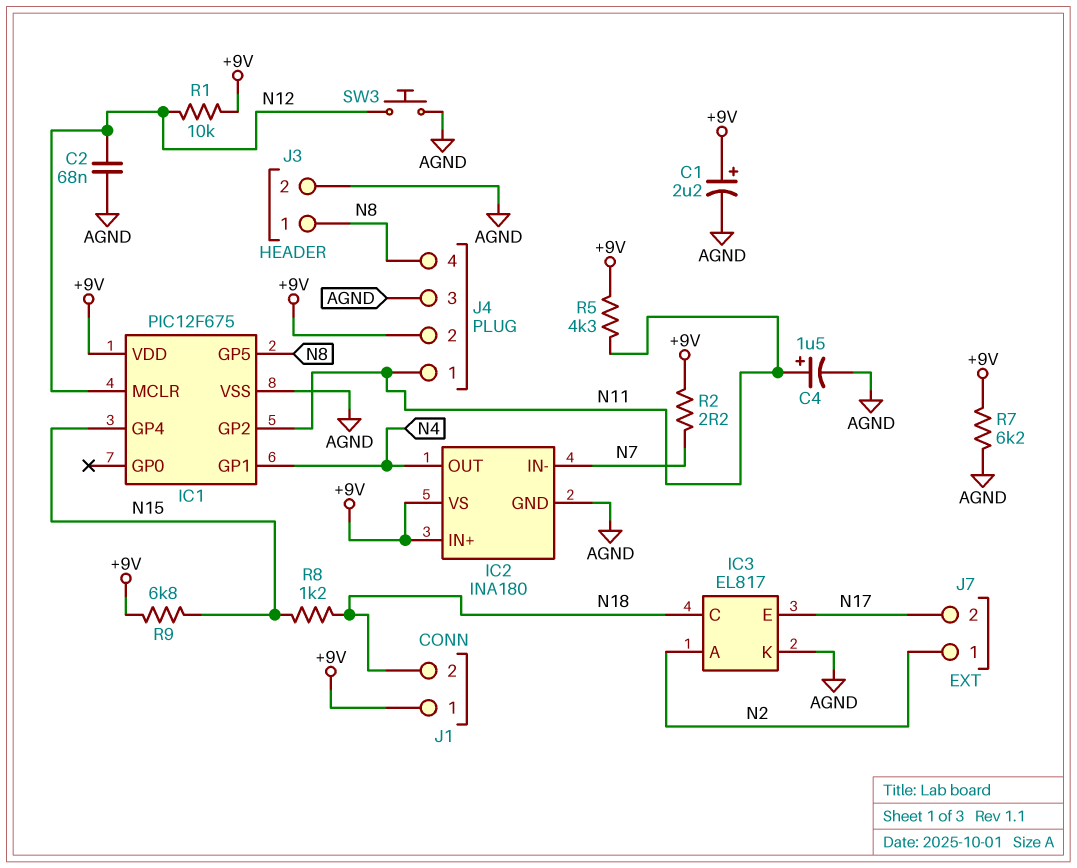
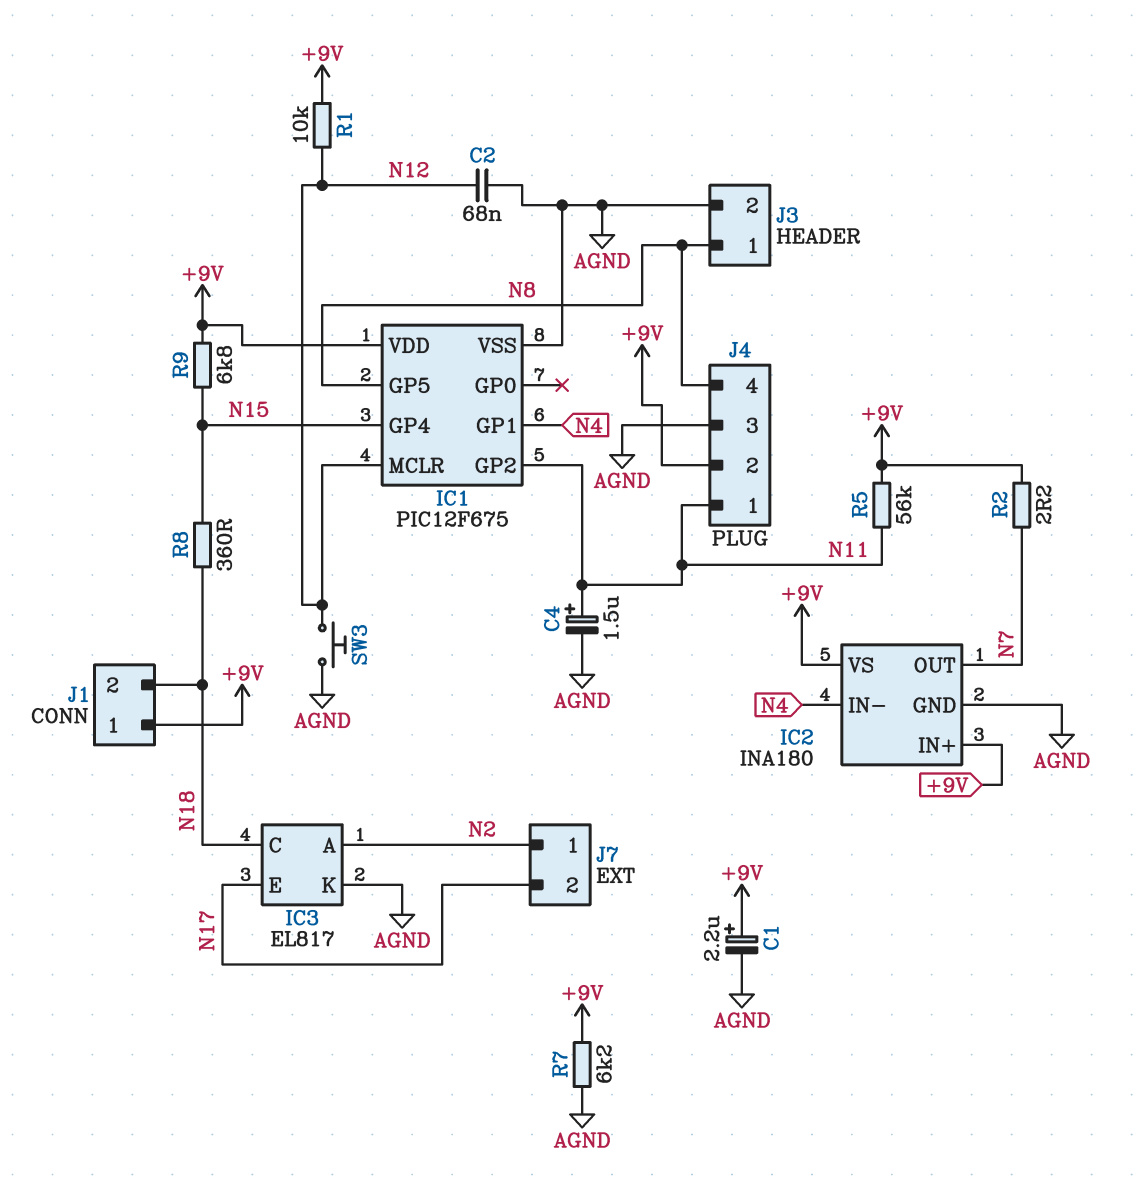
IC2 pin IN-: N7 -> N4
IC2 pin OUT: N4 -> N7
R5: 4.3k (+9V, N11) -> 56k (+9V, N11)
R8: 1.2k (N15, N18) -> 360 (N15, N18)

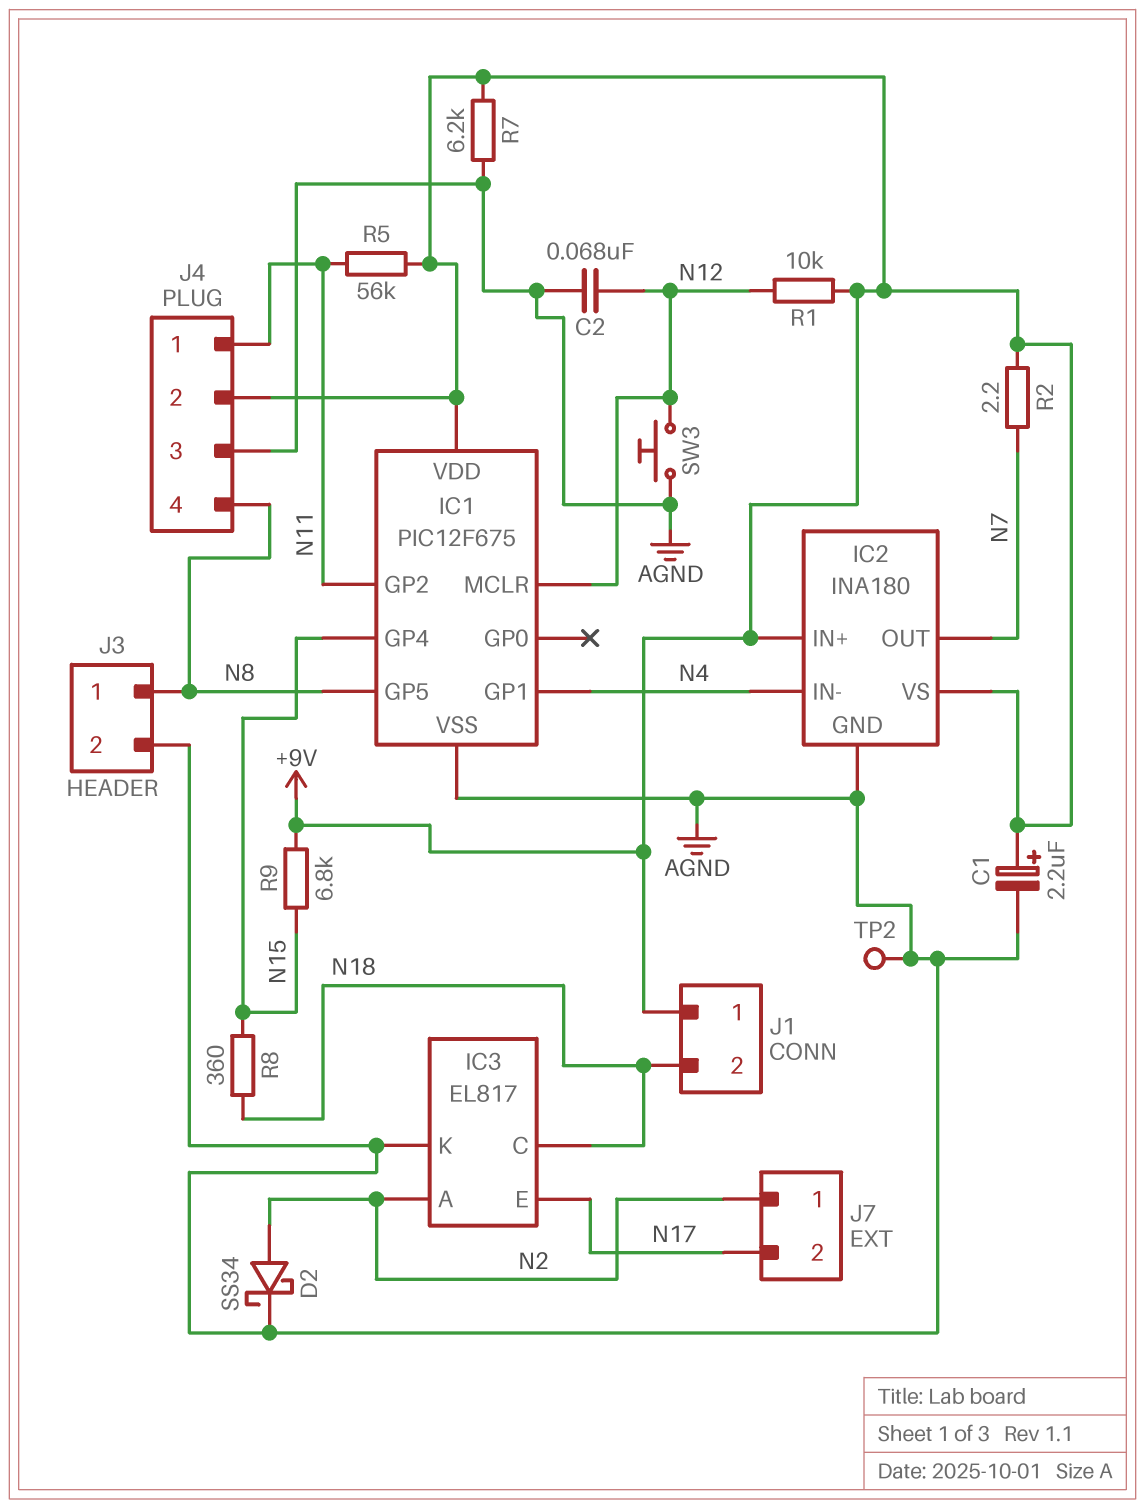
C4: 1.5uF (plus N11, minus AGND) -> none
D2: none -> schottky SS34 (A N2, K AGND)
TP2: none -> test point (AGND)

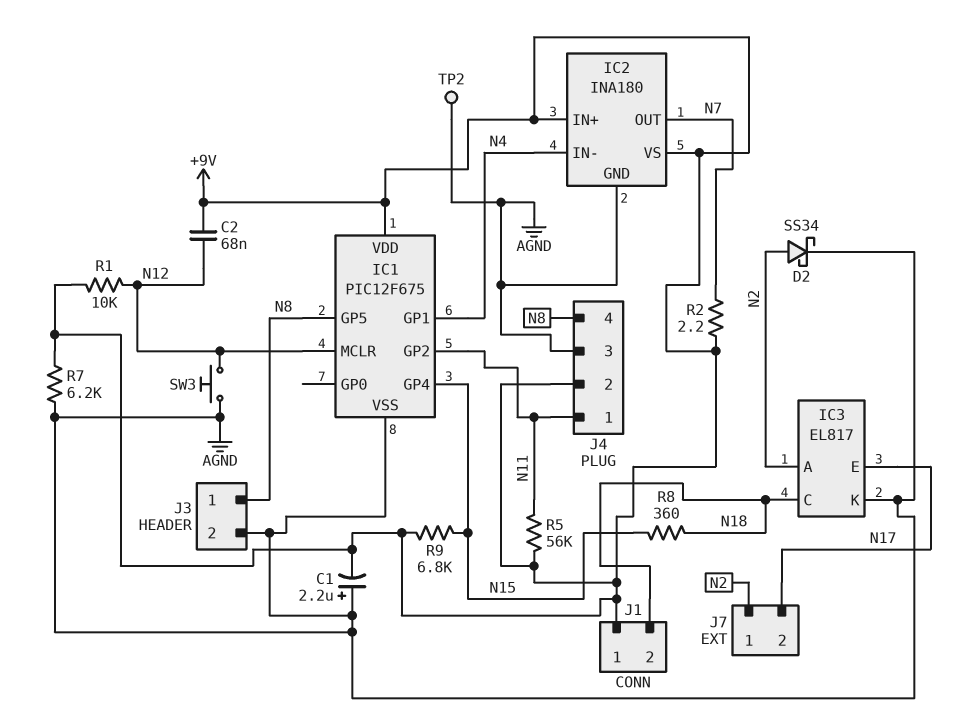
C1: 2.2uF (plus +9V, minus AGND) -> 2.2uF (plus AGND, minus +9V)
C2: 68nF (AGND, N12) -> 68nF (+9V, N12)

